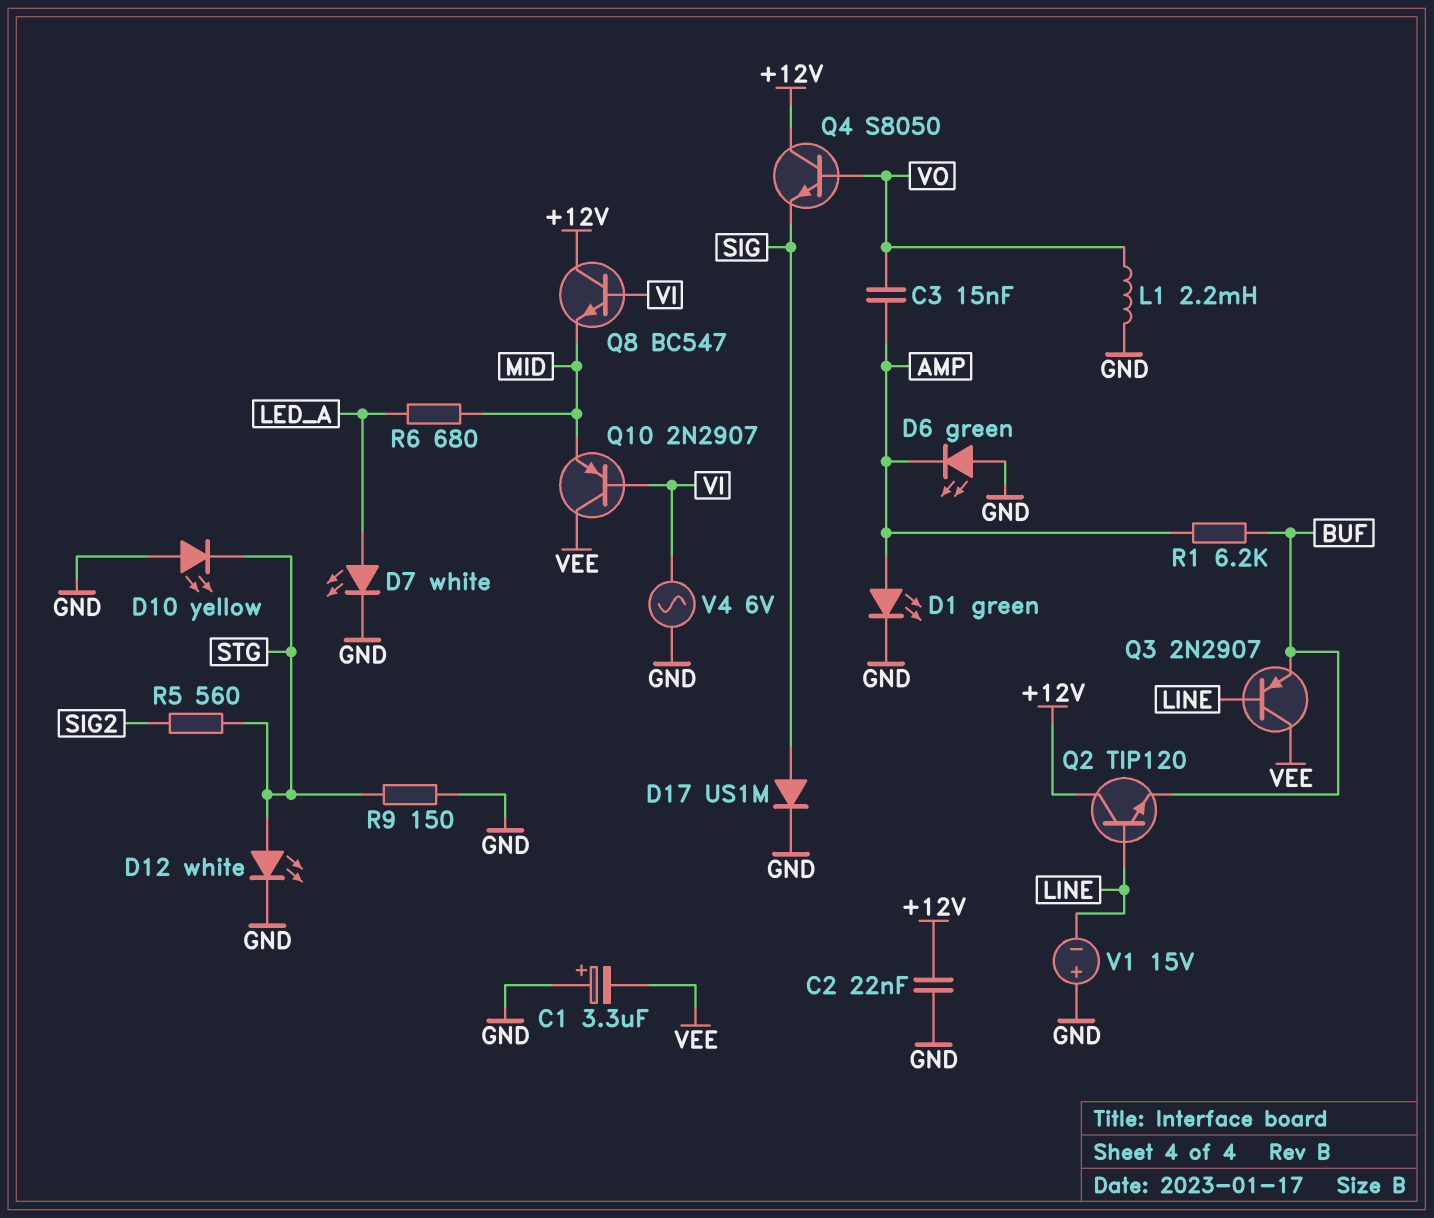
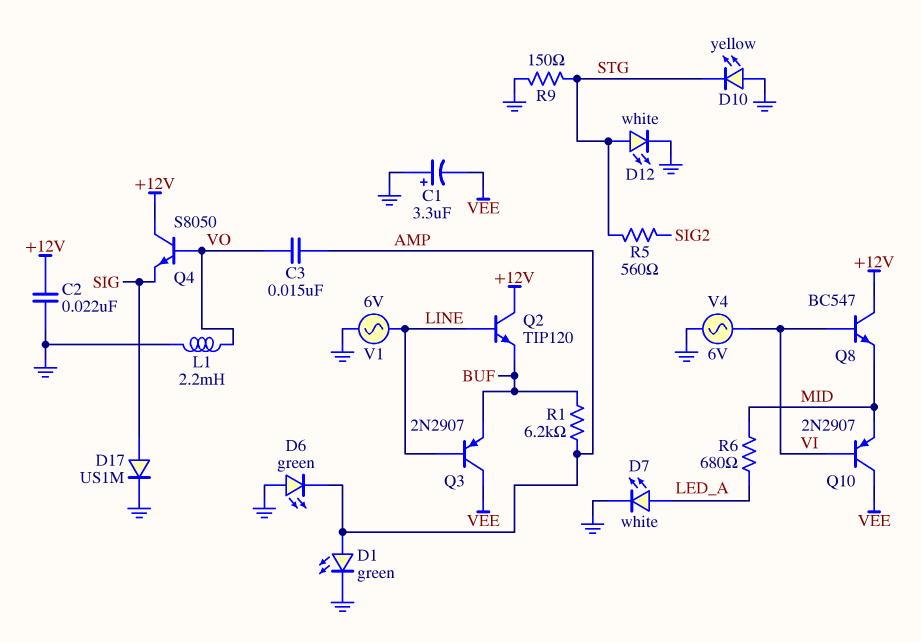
V1: 15V (plus GND, minus LINE) -> AC 6V (GND, LINE)

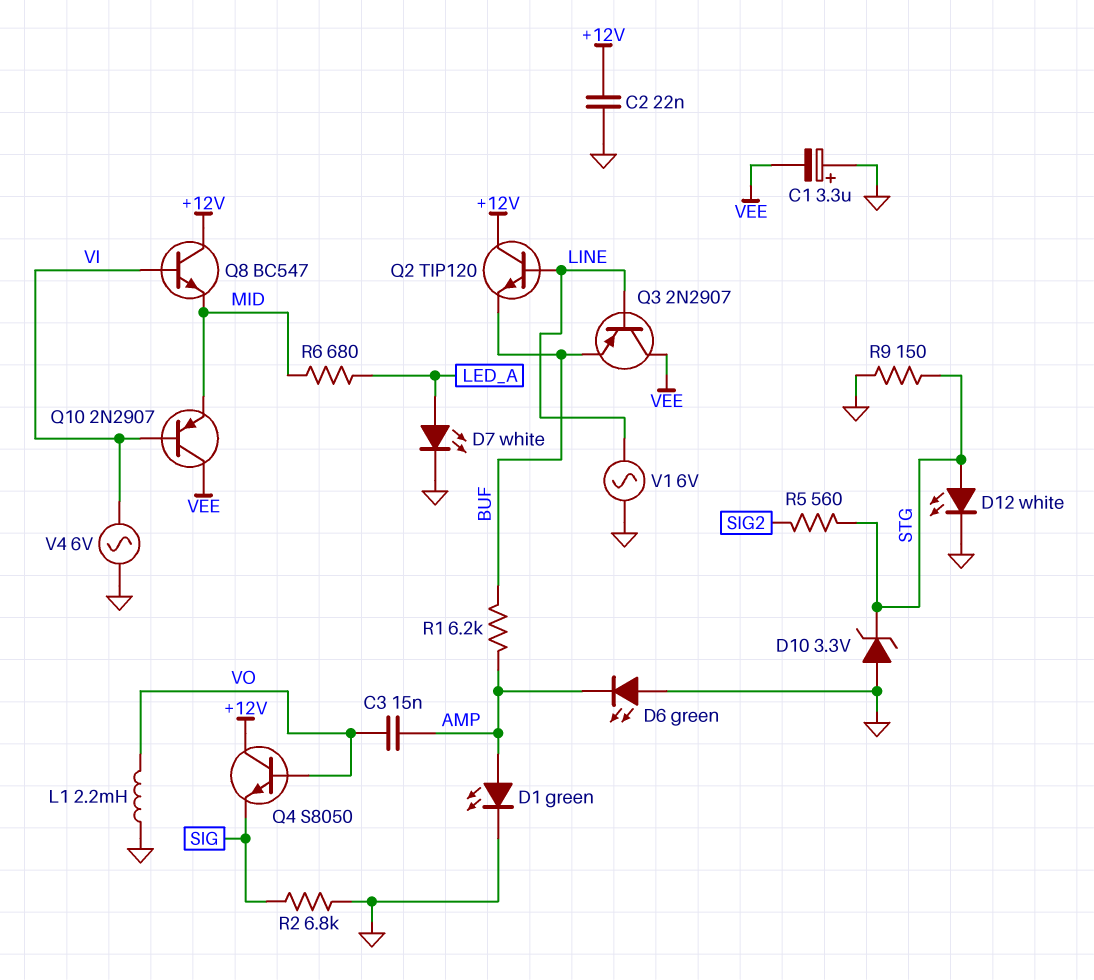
D10: LED yellow (A GND, K STG) -> zener 3.3V (A GND, K STG)
D17: diode US1M (A SIG, K GND) -> none
R2: none -> 6.8k (GND, SIG)

